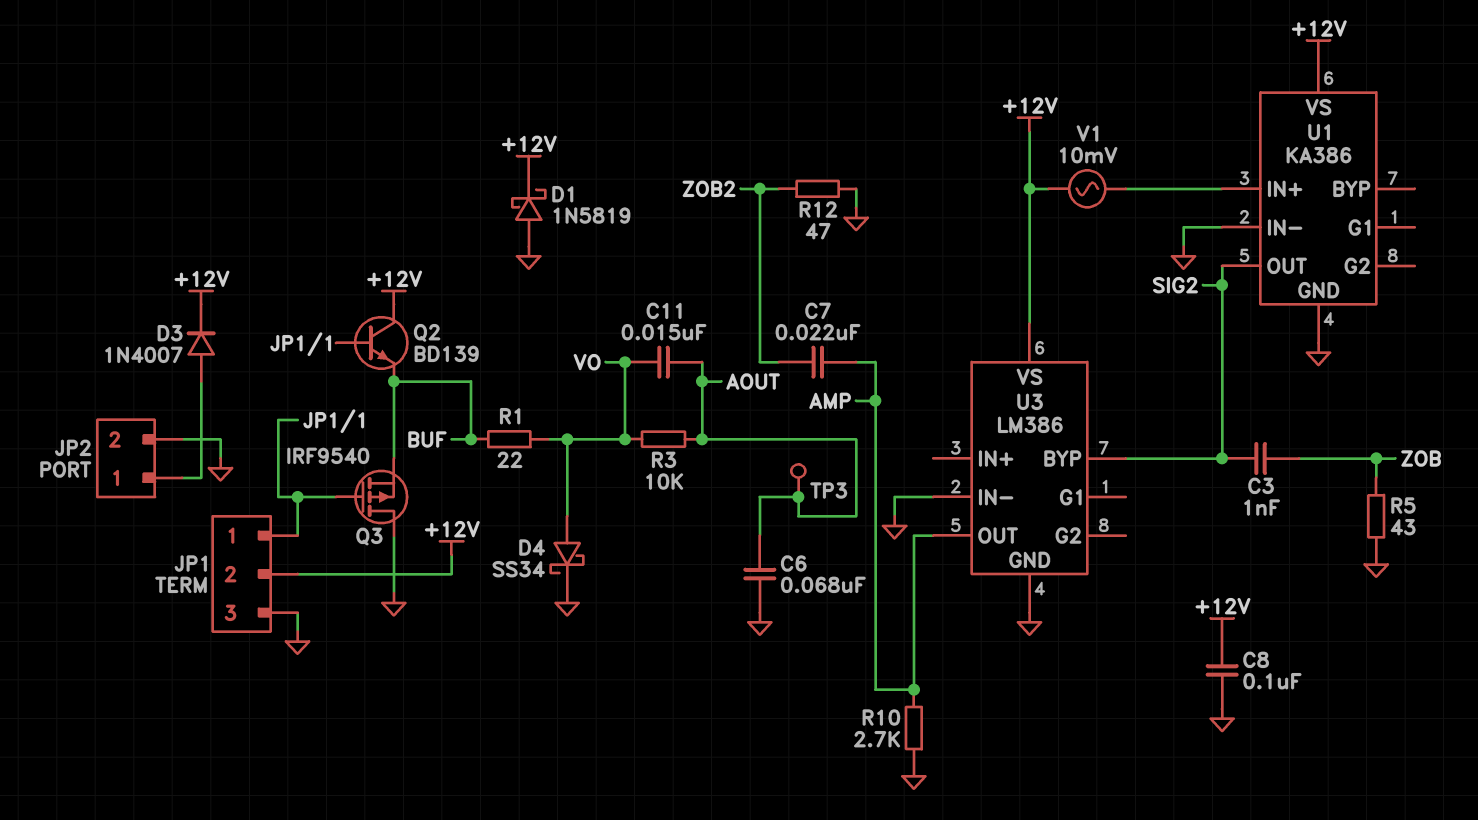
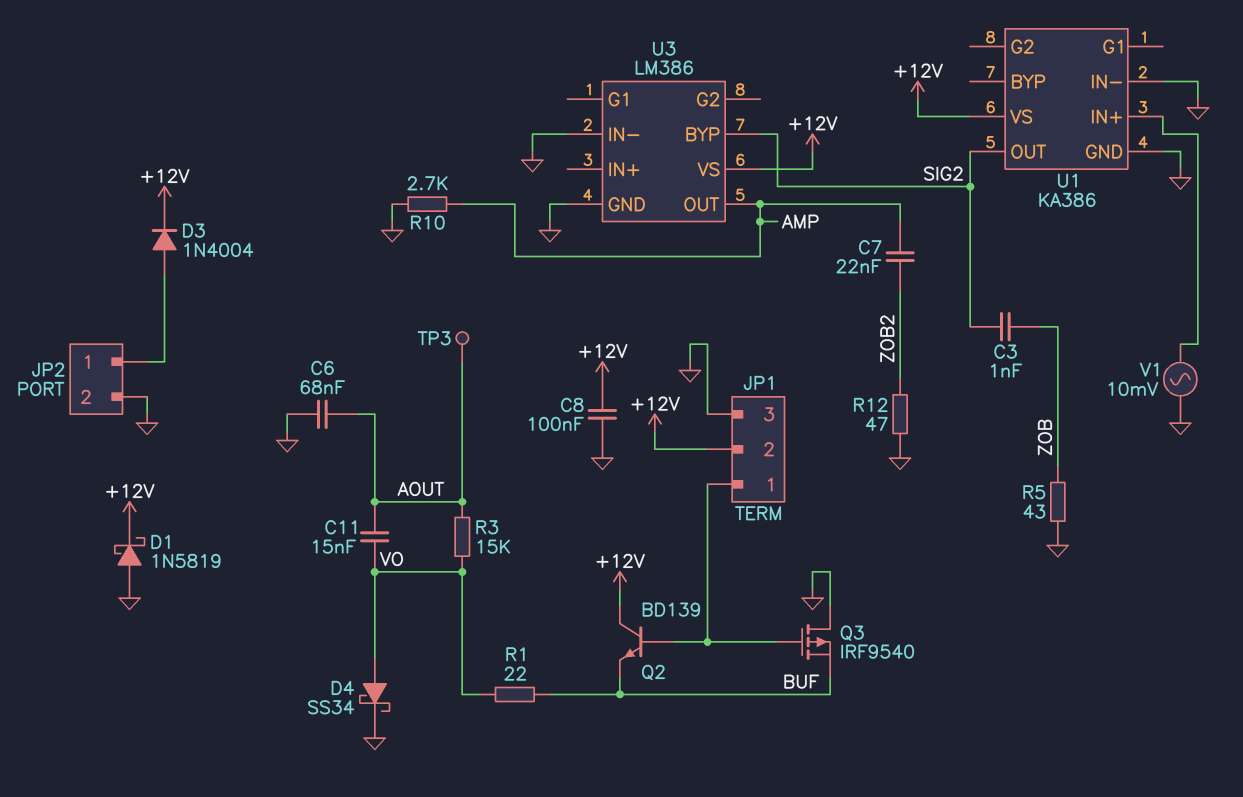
D3: diode 1N4007 (A JP2/1, K +12V) -> diode 1N4004 (A JP2/1, K +12V)
R3: 10k (AOUT, VO) -> 15k (AOUT, VO)
V1: AC 10mV (+12V, U1/IN+) -> AC 10mV (GND, U1/IN+)

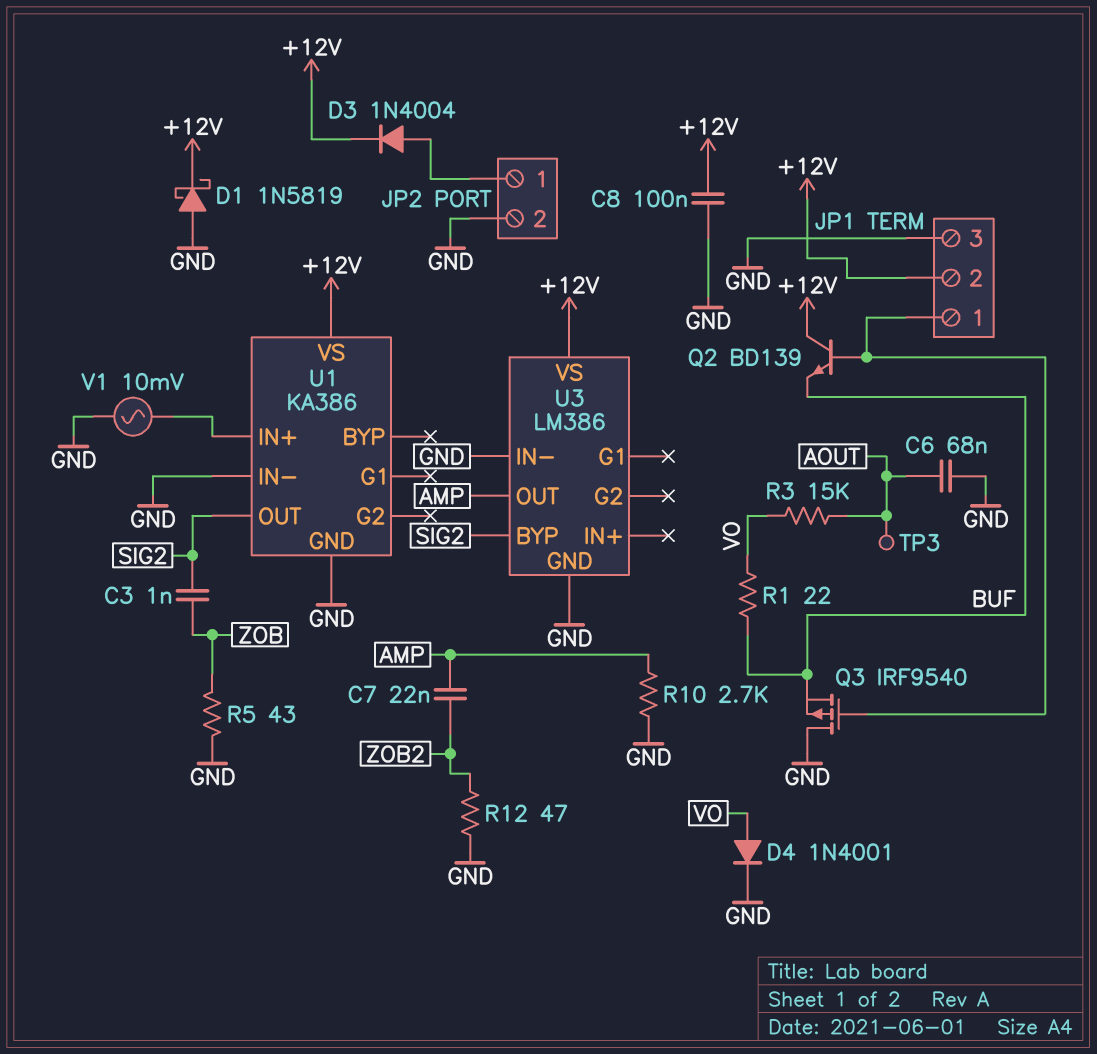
C11: 15nF (AOUT, VO) -> none
D4: schottky SS34 (A VO, K GND) -> diode 1N4001 (A VO, K GND)

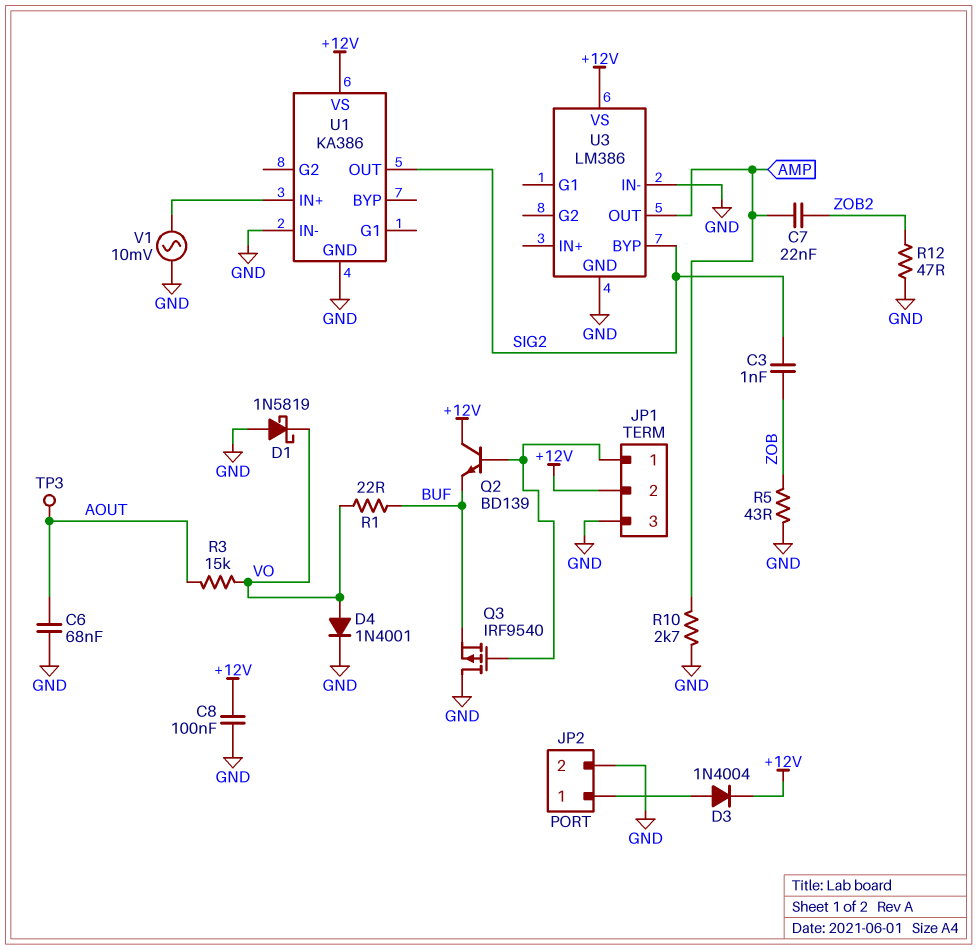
D1: schottky 1N5819 (A GND, K +12V) -> schottky 1N5819 (A GND, K VO)

